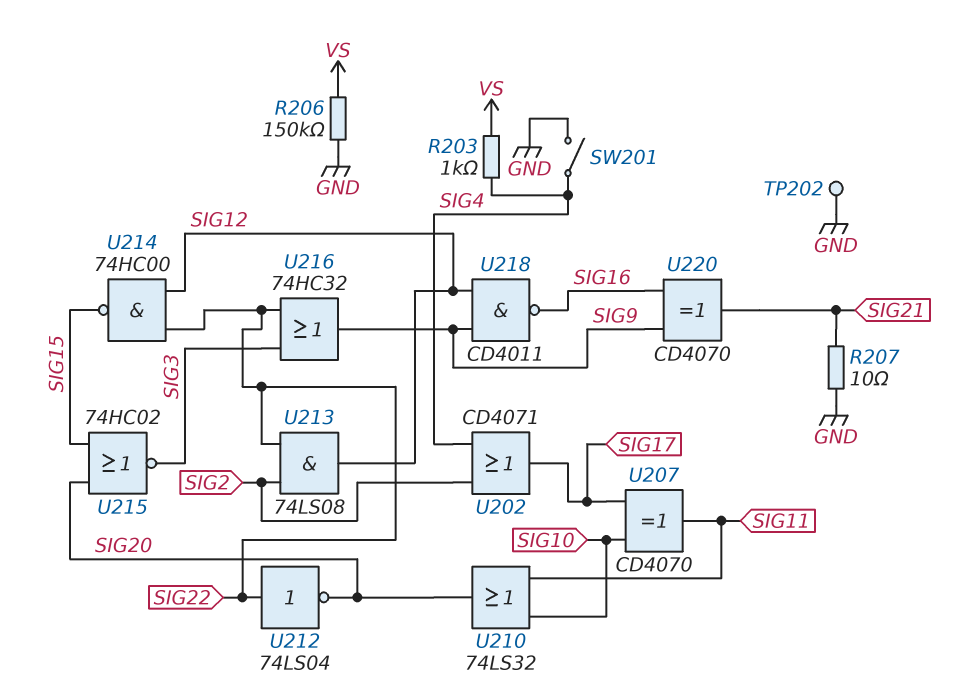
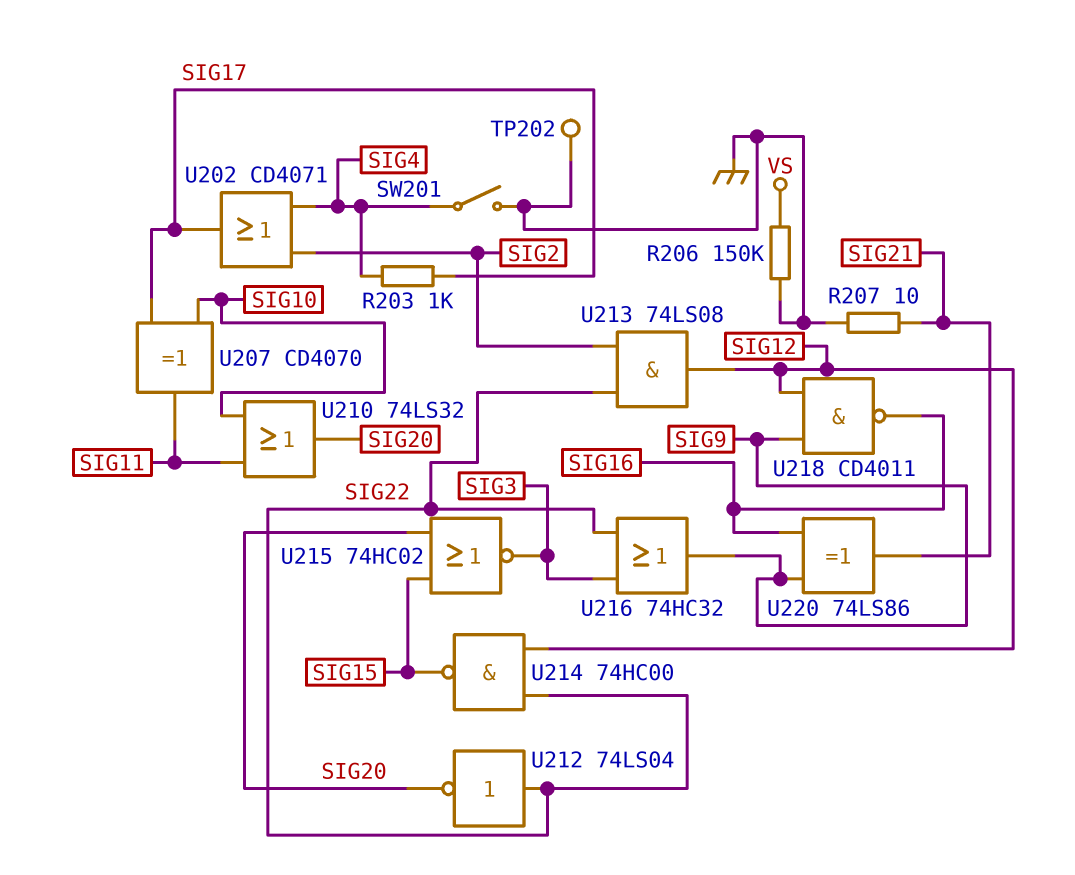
R203: 1k (SIG4, VS) -> 1k (SIG4, SIG17)
U220: XOR CD4070 (in SIG9, in SIG16, out SIG21) -> XOR 74LS86 (in SIG9, in SIG16, out SIG21)

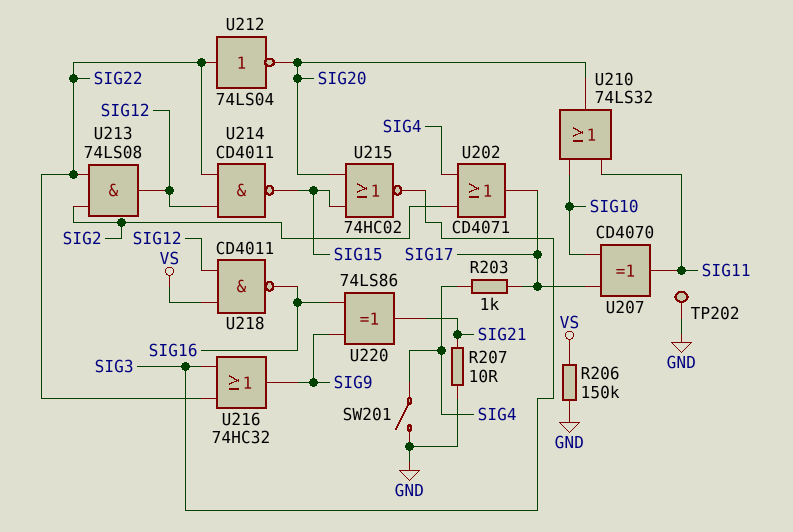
U214: NAND 74HC00 (in SIG12, in SIG22, out SIG15) -> NAND CD4011 (in SIG12, in SIG22, out SIG15)
U218: NAND CD4011 (in SIG9, in SIG12, out SIG16) -> NAND CD4011 (in SIG12, in VS, out SIG16)

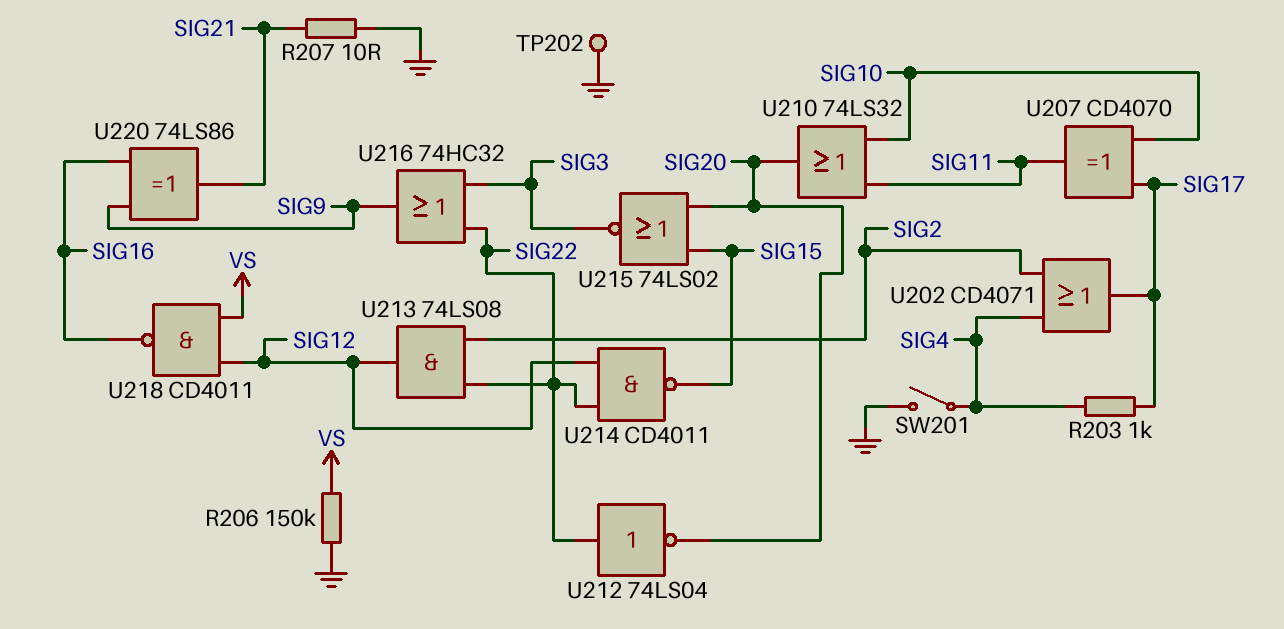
U215: NOR 74HC02 (in SIG15, in SIG20, out SIG3) -> NOR 74LS02 (in SIG15, in SIG20, out SIG3)

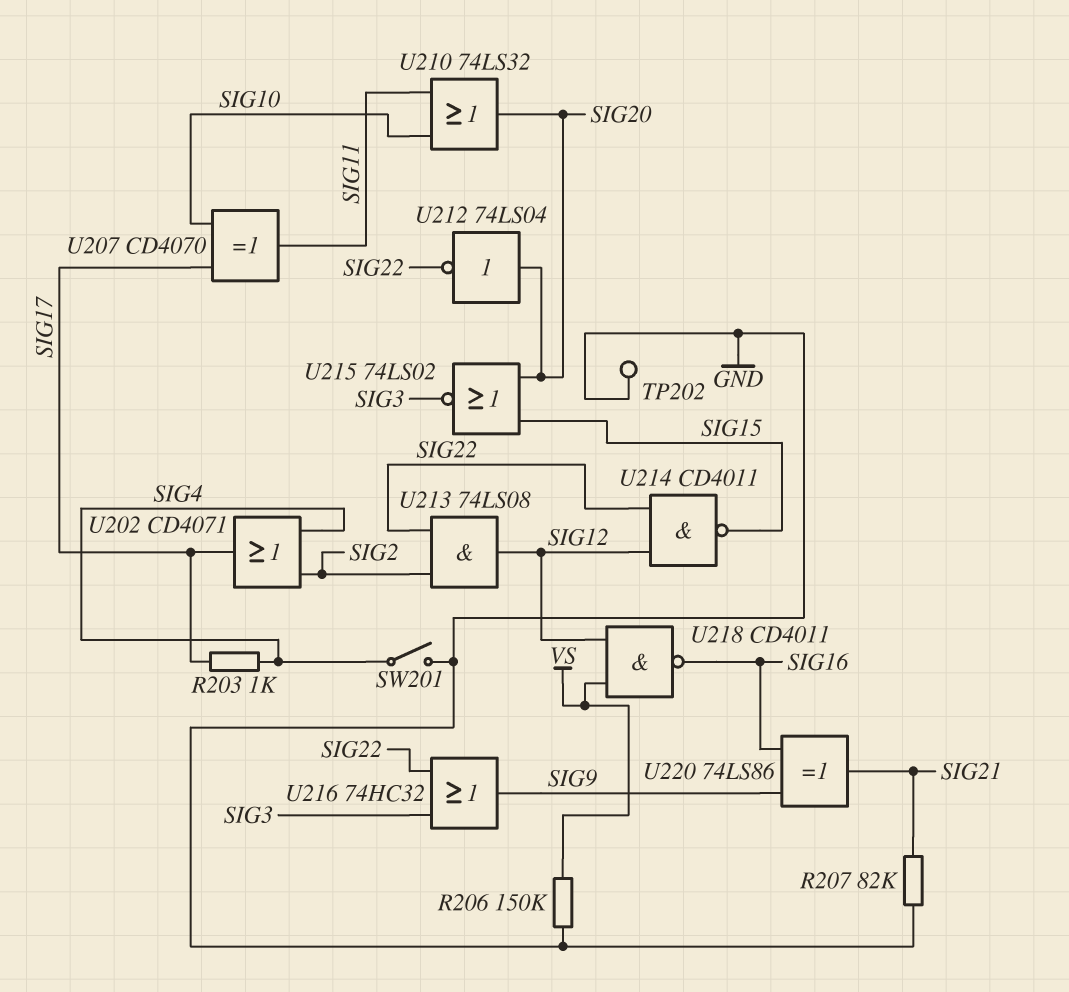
R207: 10 (GND, SIG21) -> 82k (GND, SIG21)
U212: NOT 74LS04 (in SIG22, out SIG20) -> NOT 74LS04 (in SIG20, out SIG22)

